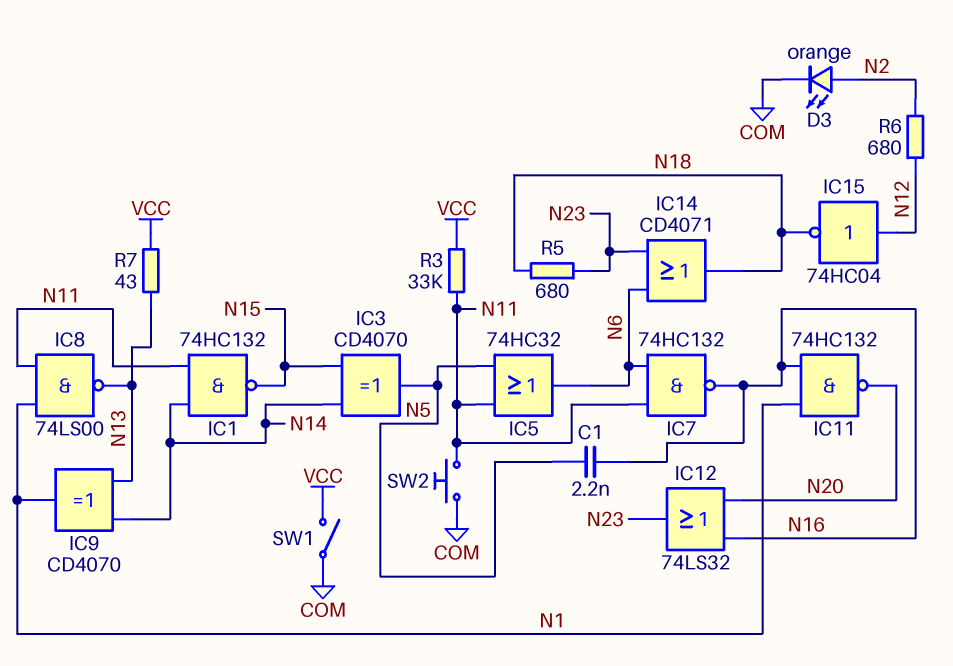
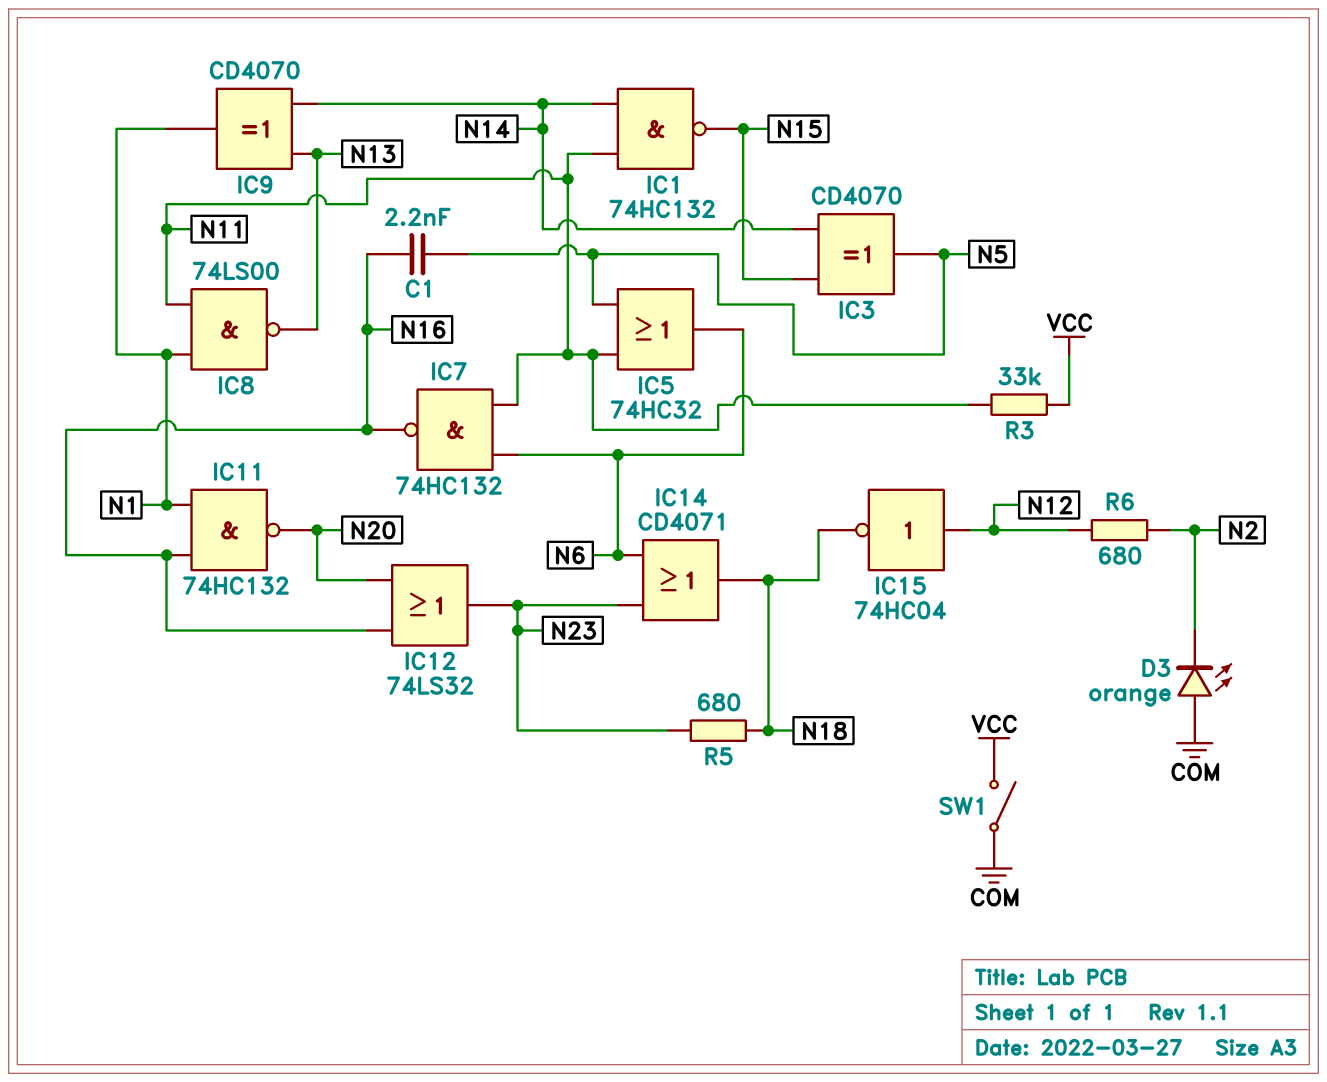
D3: LED orange (A N2, K COM) -> LED orange (A COM, K N2)
R7: 43 (N13, VCC) -> none
SW2: button (COM, N11) -> none

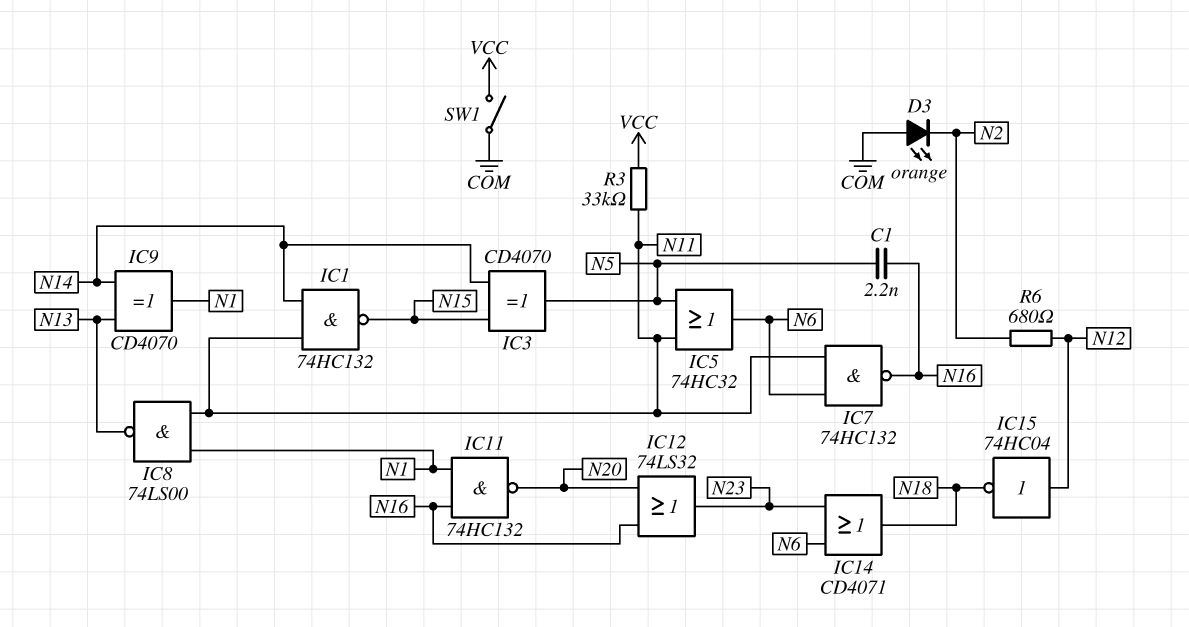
R5: 680 (N18, N23) -> none

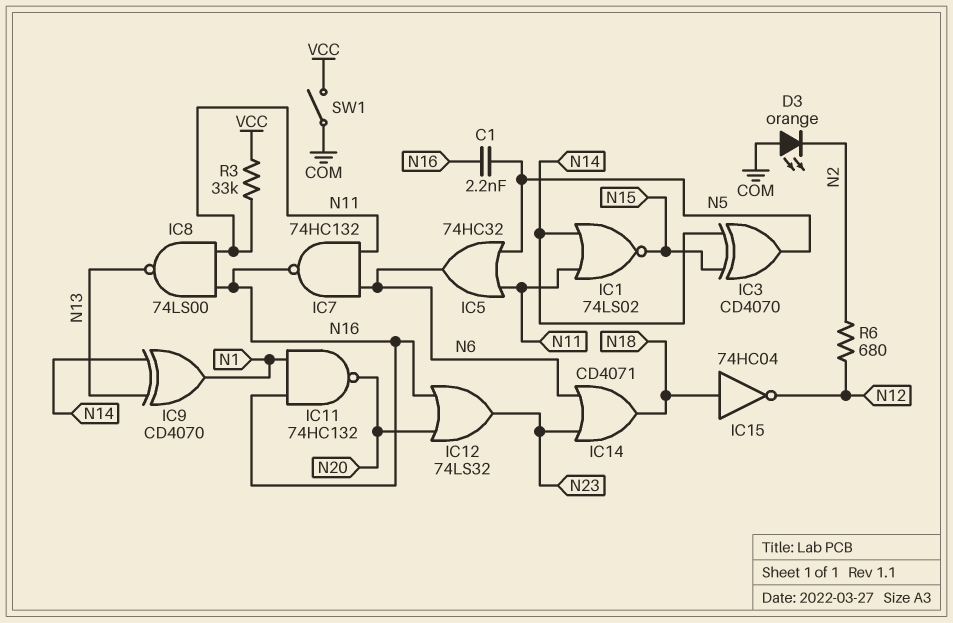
IC1: NAND 74HC132 (in N11, in N14, out N15) -> NOR 74LS02 (in N11, in N14, out N15)
IC8: NAND 74LS00 (in N1, in N11, out N13) -> NAND 74LS00 (in N11, in N16, out N13)
IC15: NOT 74HC04 (in N12, out N18) -> NOT 74HC04 (in N18, out N12)

